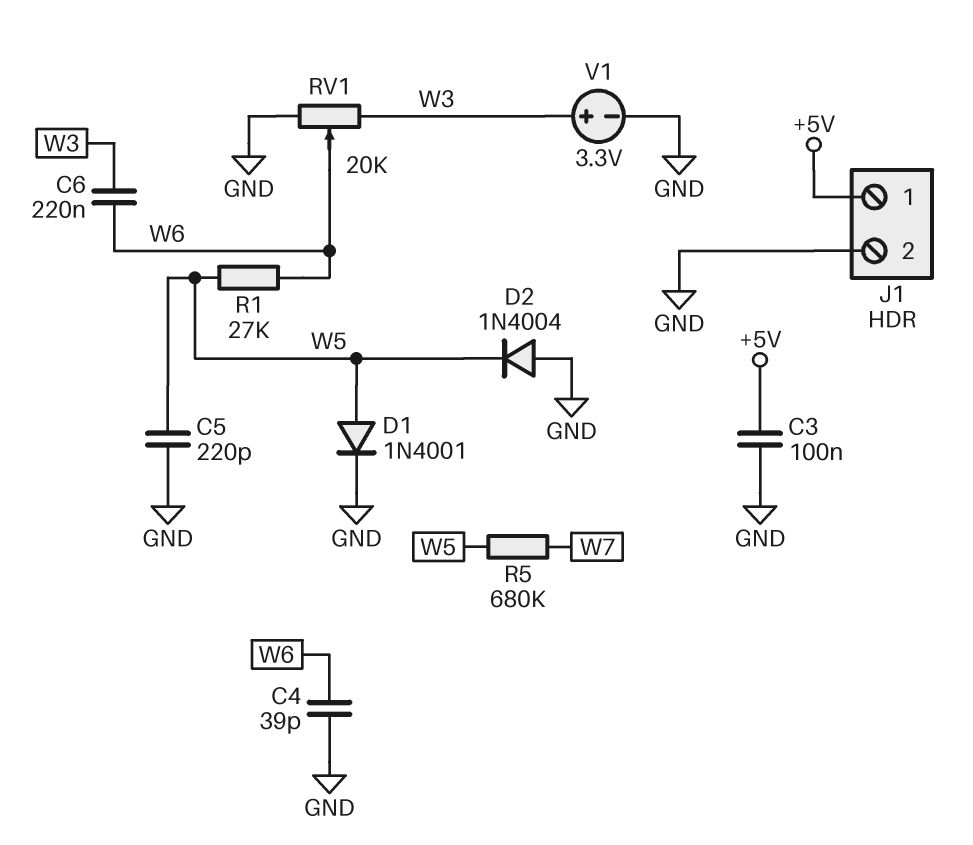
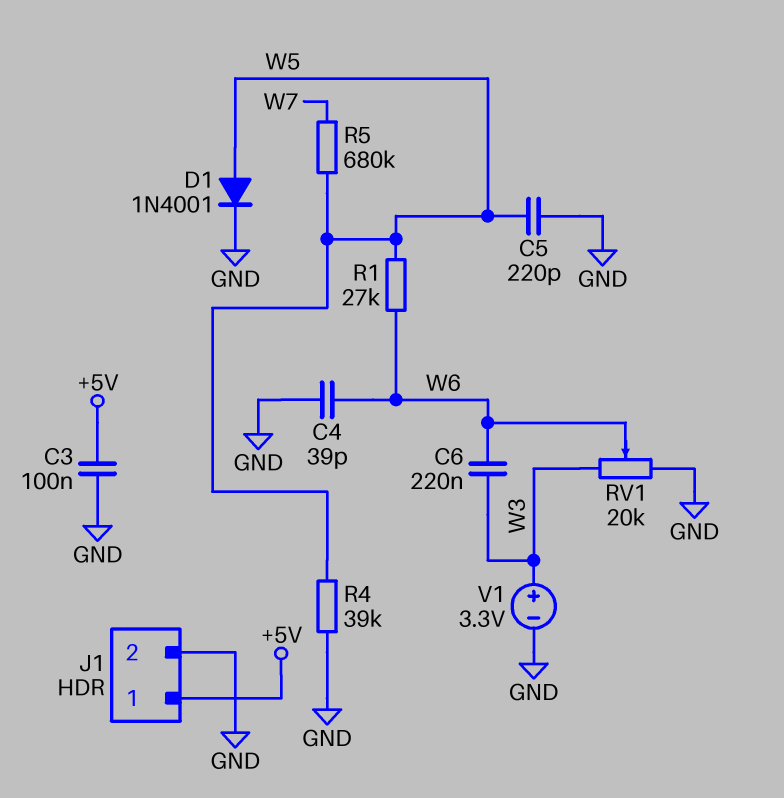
D2: diode 1N4004 (A GND, K W5) -> none
R4: none -> 39k (GND, W5)

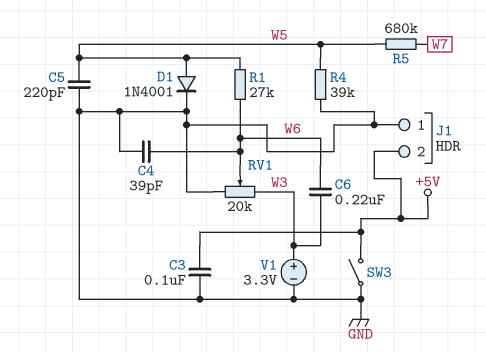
J1 pin 1: +5V -> GND
J1 pin 2: GND -> +5V
SW3: none -> switch (+5V, GND)

